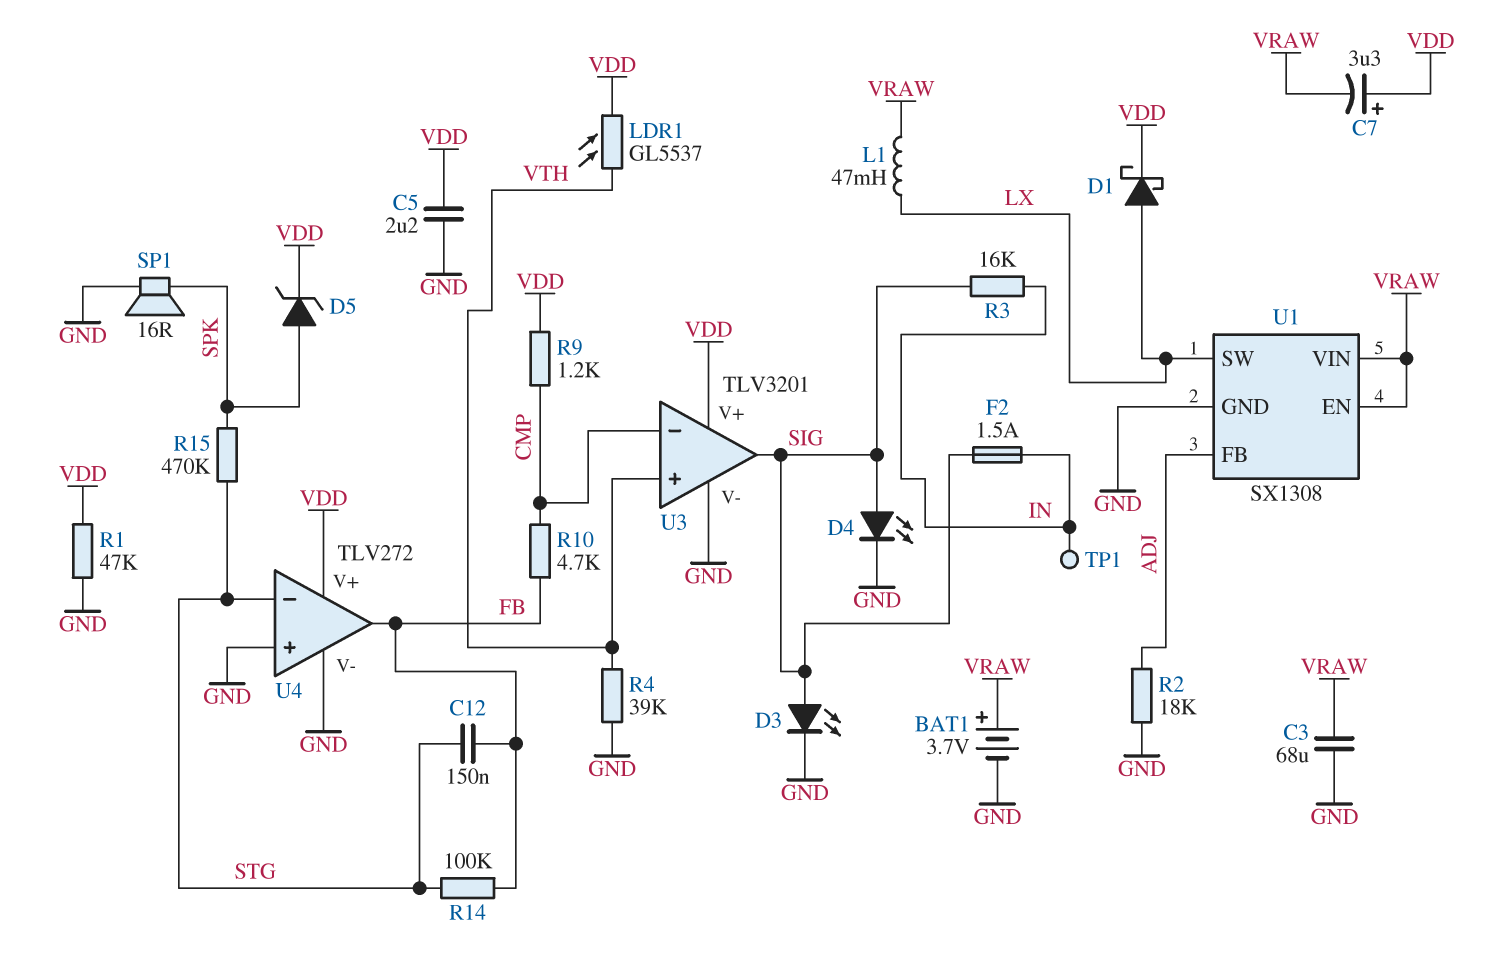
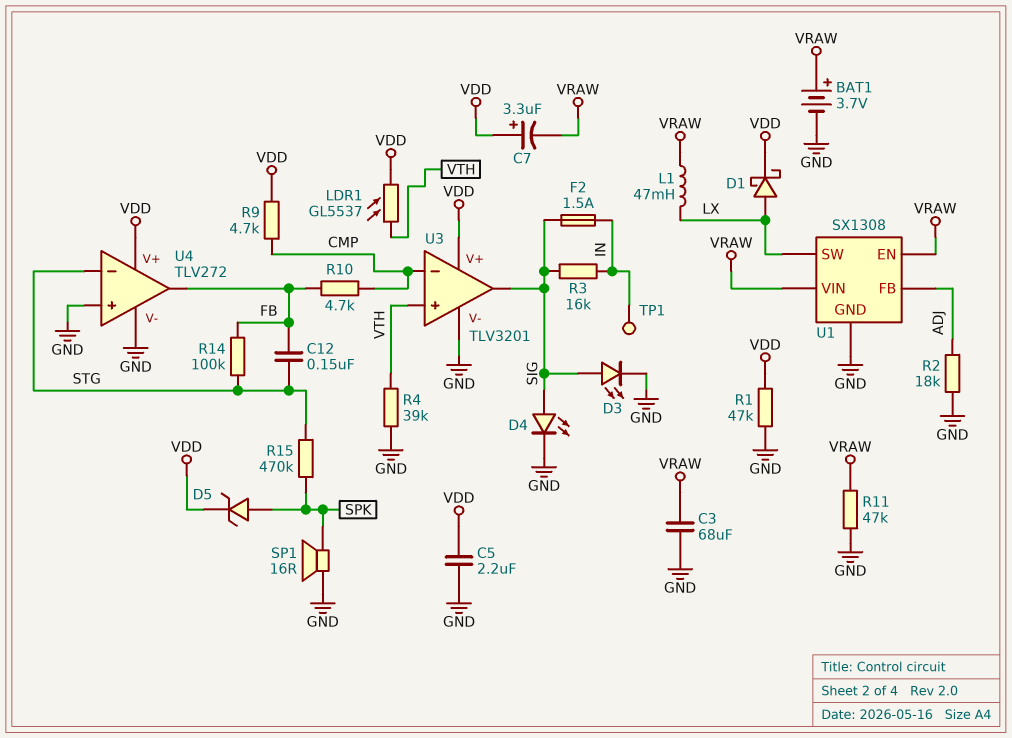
R9: 1.2k (CMP, VDD) -> 4.7k (CMP, VDD)
R11: none -> 47k (GND, VRAW)

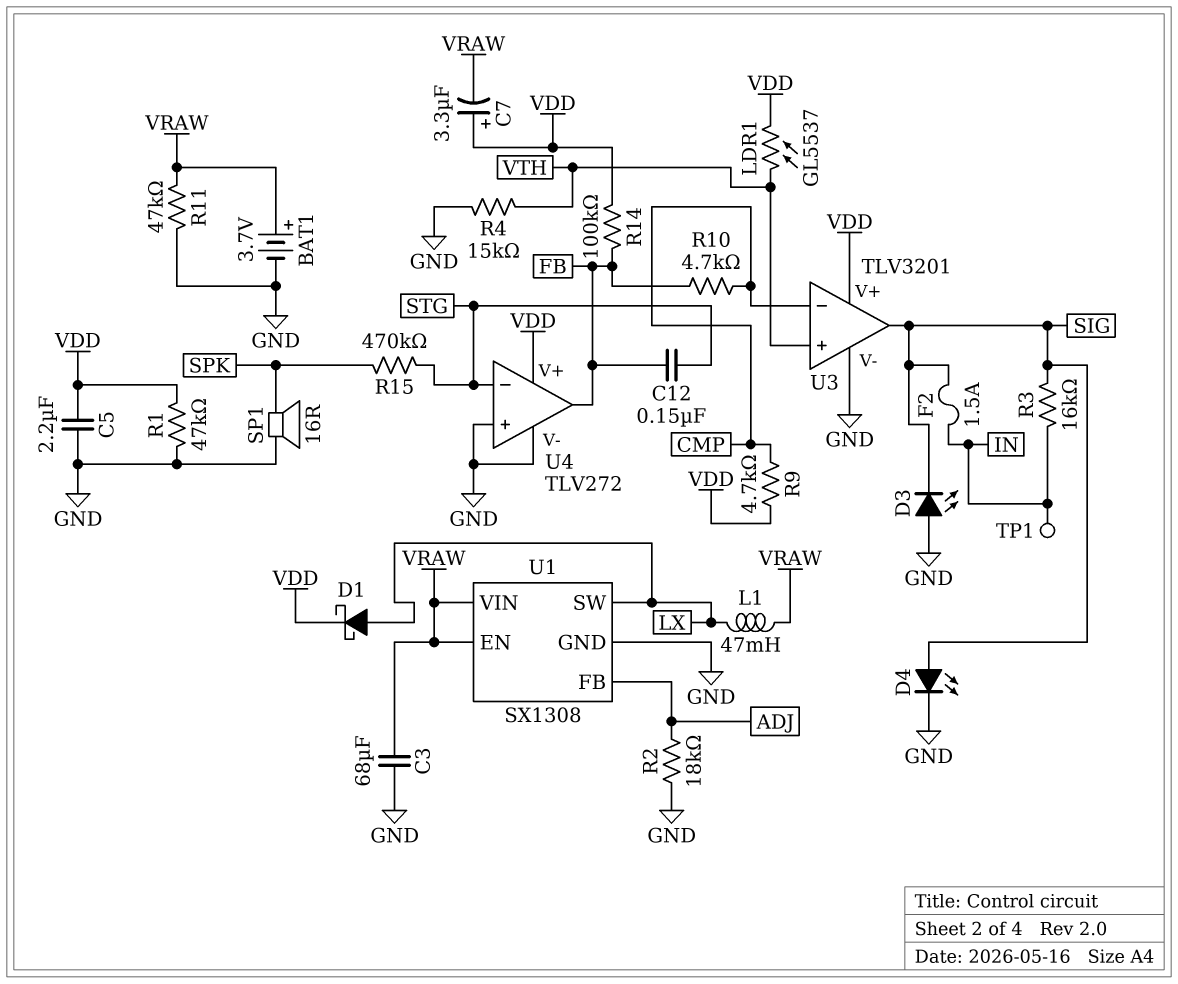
D3: LED (A SIG, K GND) -> LED (A GND, K SIG)
D5: zener (A SPK, K VDD) -> none
R4: 39k (GND, VTH) -> 15k (GND, VTH)
R14: 100k (FB, STG) -> 100k (FB, VDD)

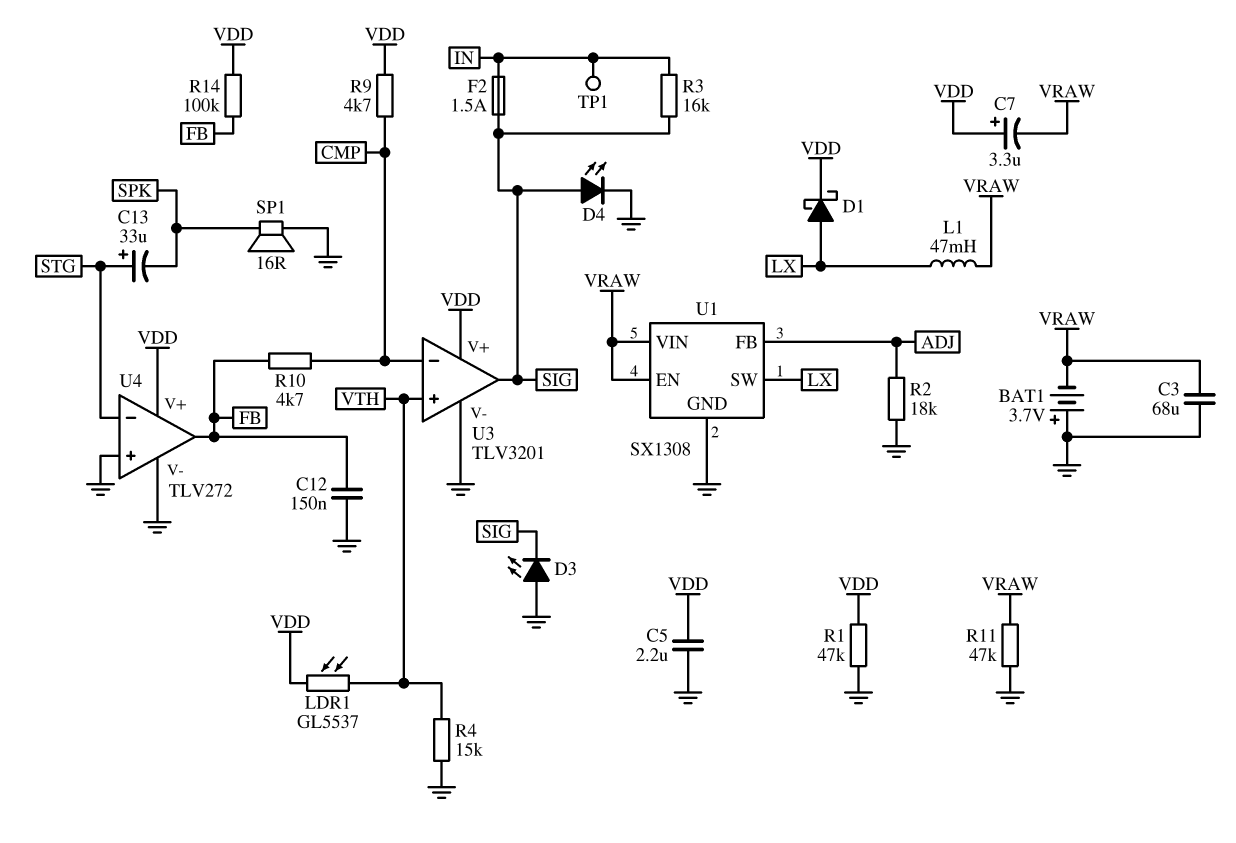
BAT1: 3.7V (plus VRAW, minus GND) -> 3.7V (plus GND, minus VRAW)
C12: 150nF (FB, STG) -> 150nF (FB, GND)
C13: none -> 33uF (plus STG, minus SPK)
R15: 470k (SPK, STG) -> none

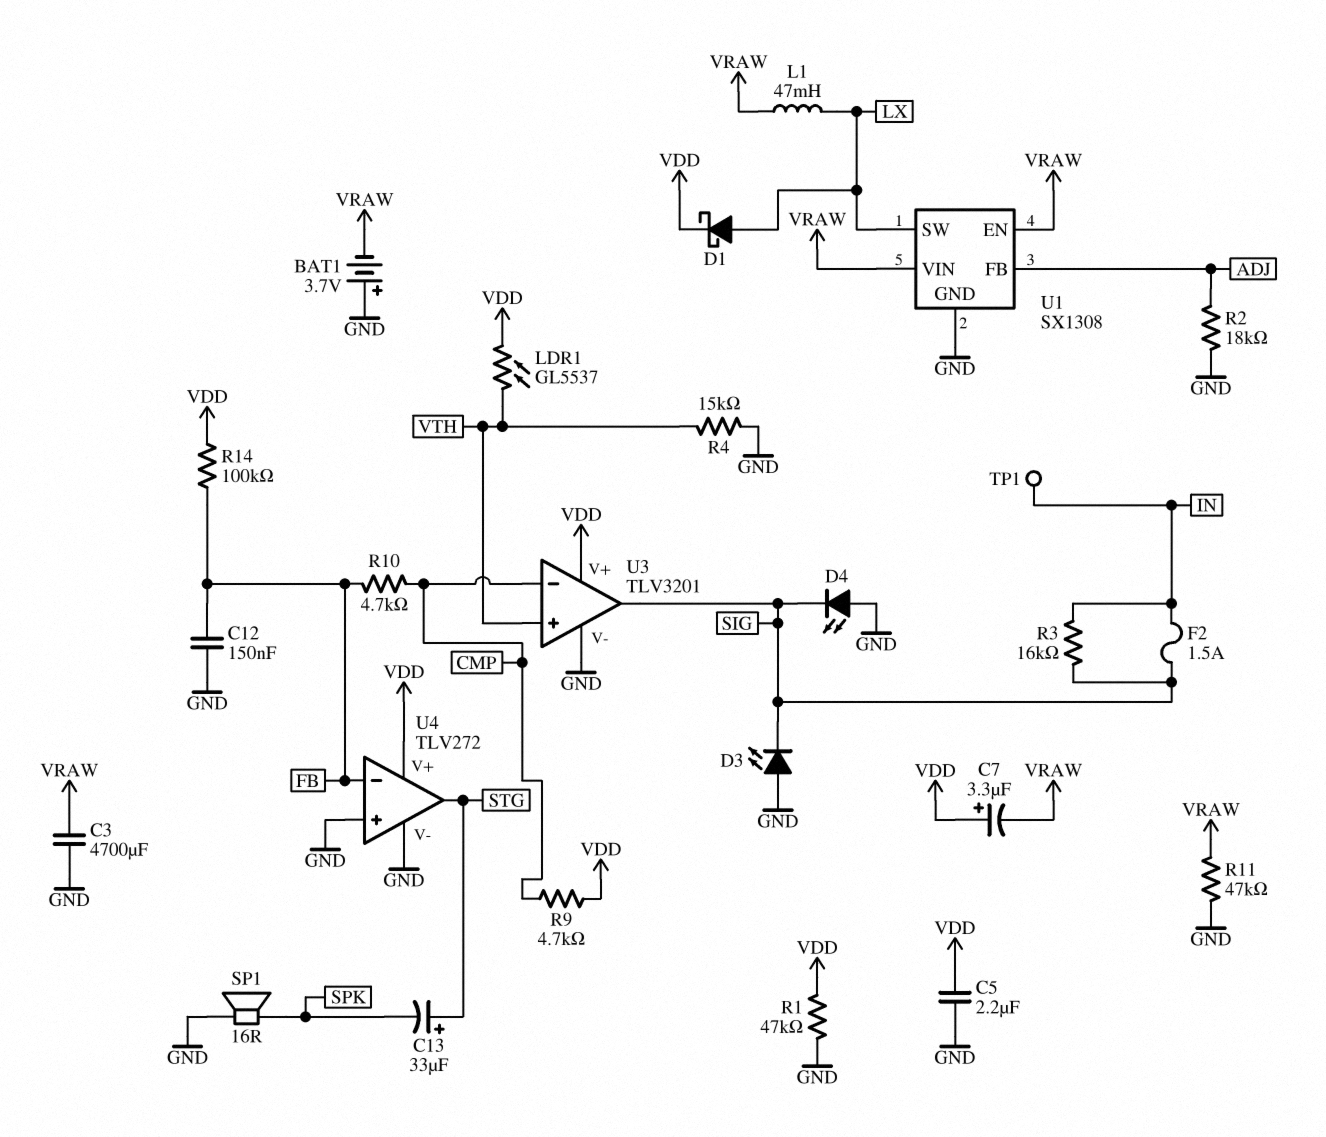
C3: 68uF (GND, VRAW) -> 4700uF (GND, VRAW)
D4: LED (A SIG, K GND) -> LED (A GND, K SIG)
U4 pin in-: STG -> FB
U4 pin out: FB -> STG

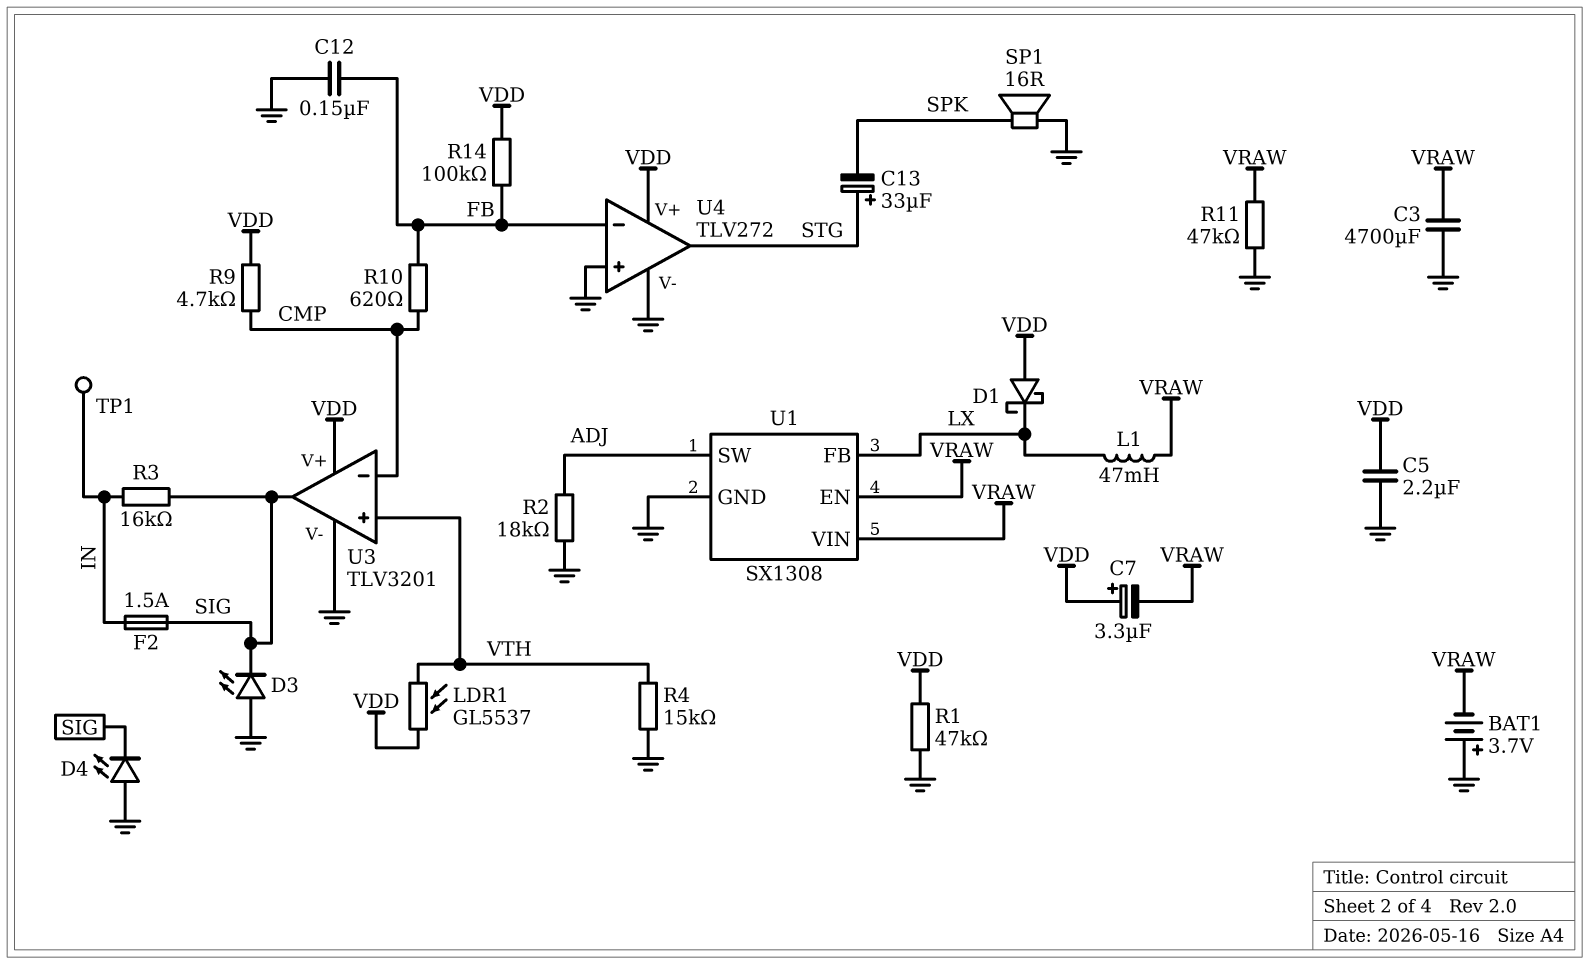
D1: schottky (A LX, K VDD) -> schottky (A VDD, K LX)
R10: 4.7k (CMP, FB) -> 620 (CMP, FB)
U1 pin FB: ADJ -> LX
U1 pin SW: LX -> ADJ

